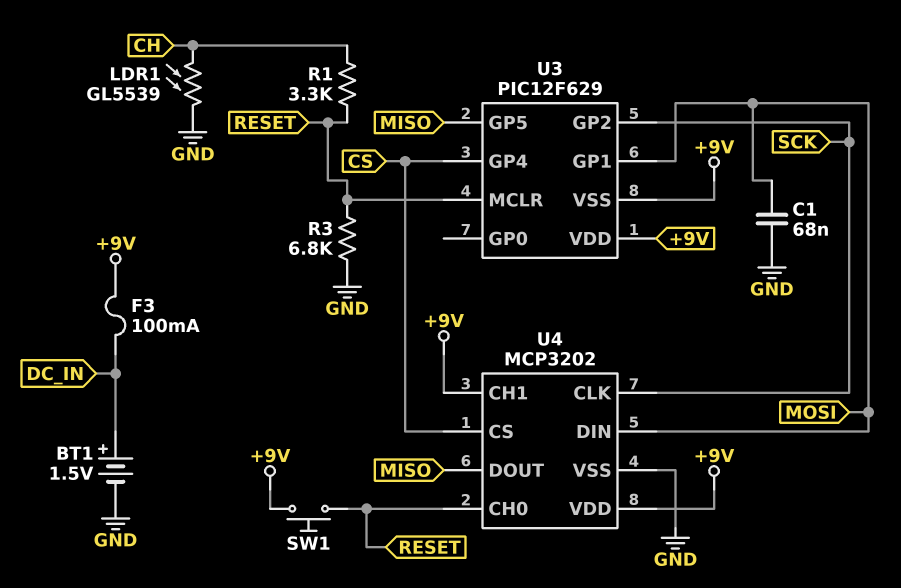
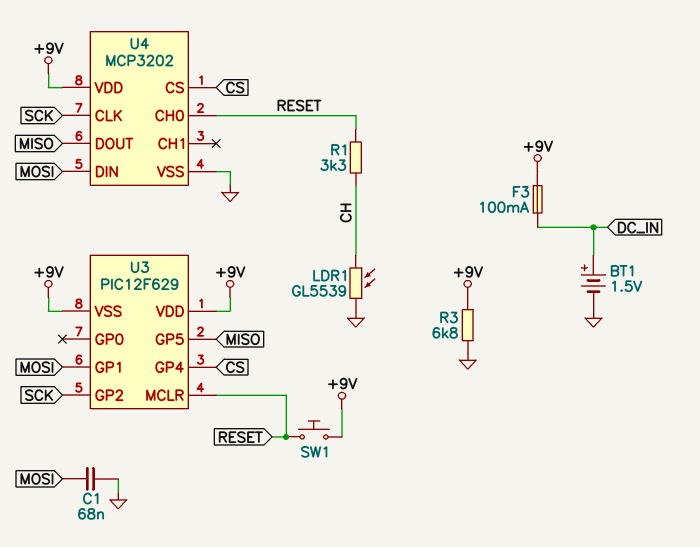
R3: 6.8k (GND, RESET) -> 6.8k (+9V, GND)
U4 pin CH1: +9V -> none

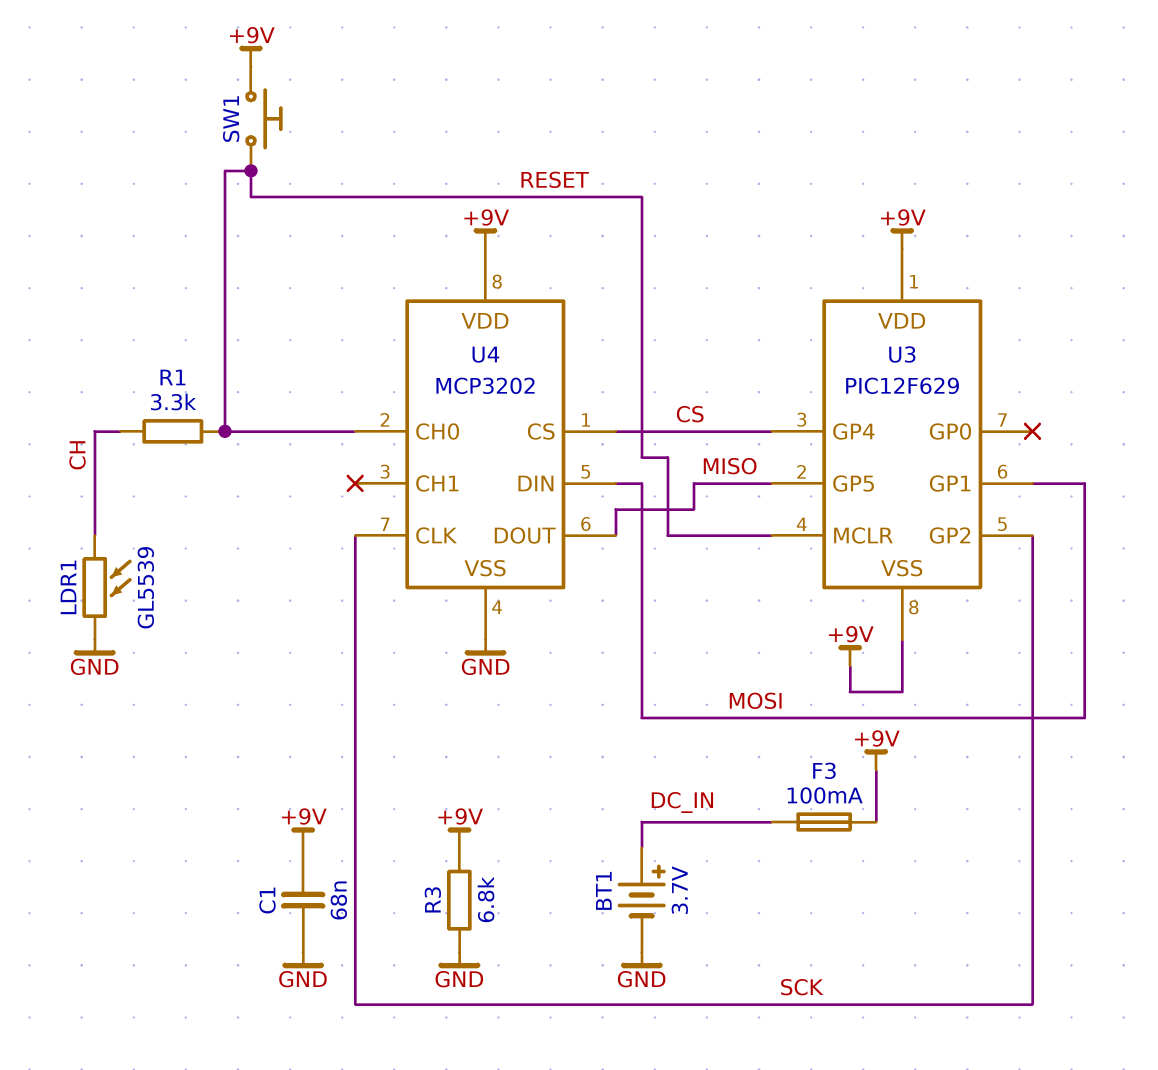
BT1: 1.5V (plus DC_IN, minus GND) -> 3.7V (plus DC_IN, minus GND)
C1: 68nF (GND, MOSI) -> 68nF (+9V, GND)

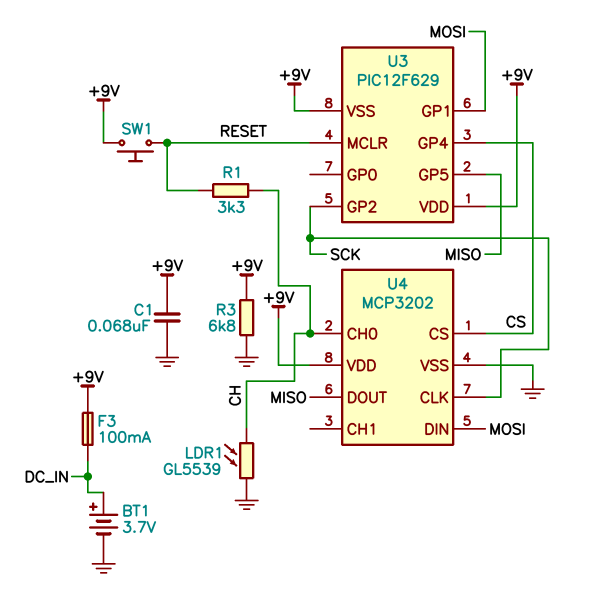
U4 pin CH0: RESET -> CH

